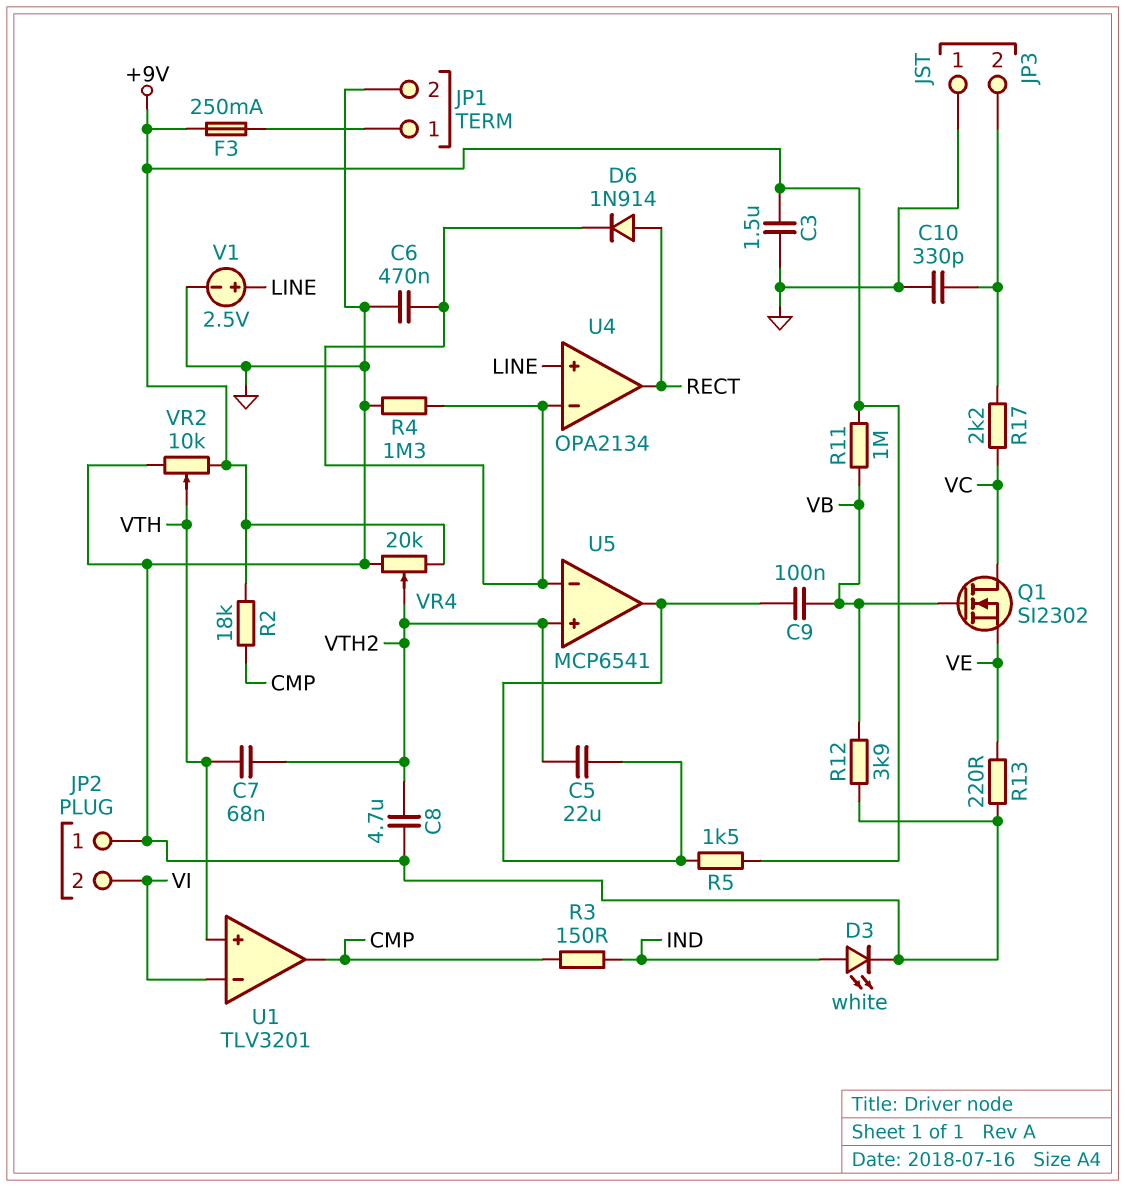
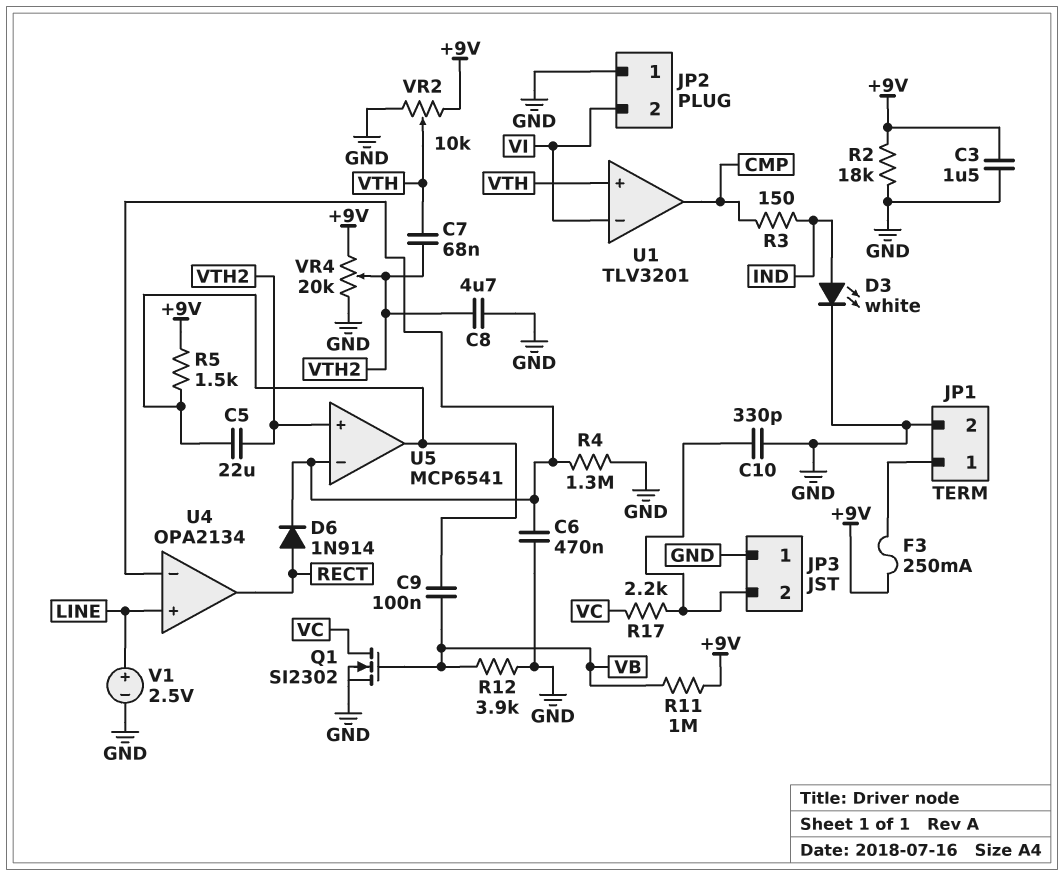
Q1: NMOS SI2302 (G VB, D VC, S VE) -> NMOS SI2302 (G VB, D VC, S GND)
R2: 18k (+9V, CMP) -> 18k (+9V, GND)
R13: 220 (GND, VE) -> none

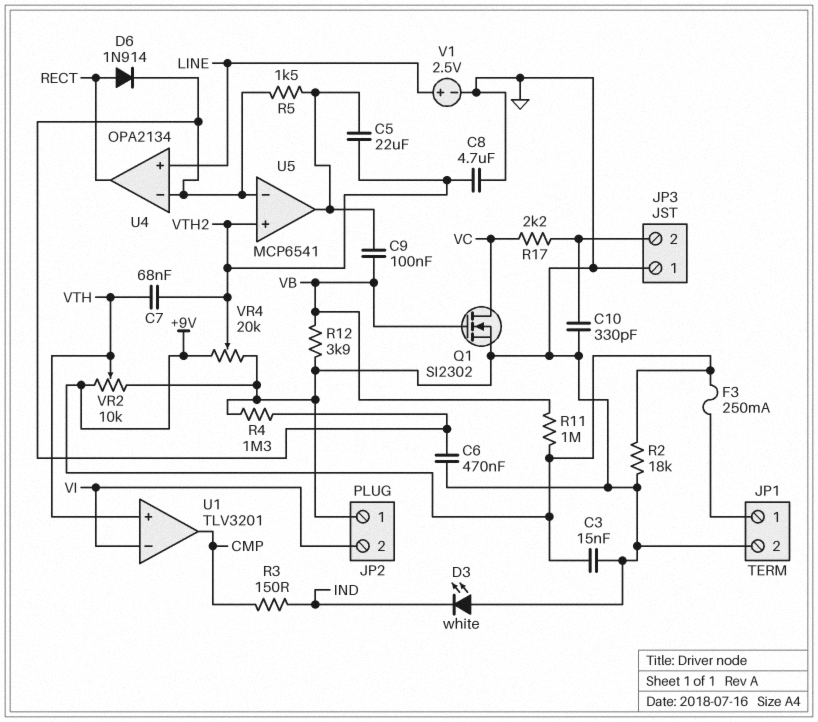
C3: 1.5uF (+9V, GND) -> 15nF (+9V, GND)
D3: LED white (A IND, K GND) -> LED white (A GND, K IND)
R5: 1.5k (+9V, U5/out) -> 1.5k (U4/in-, U5/out)

